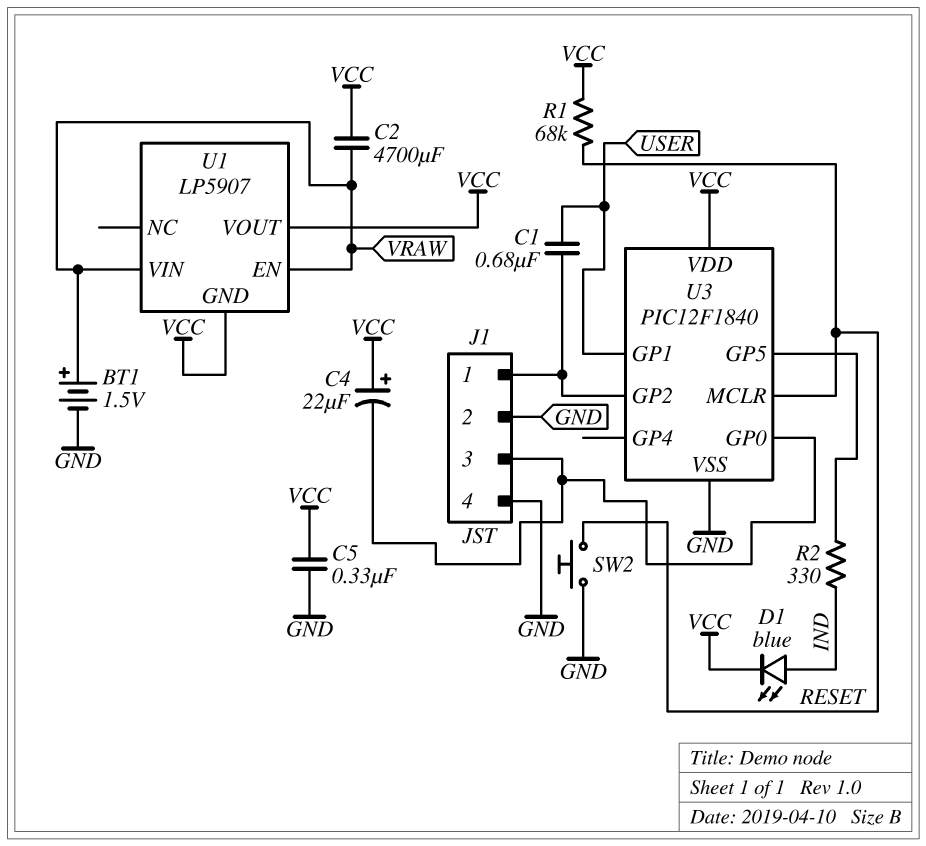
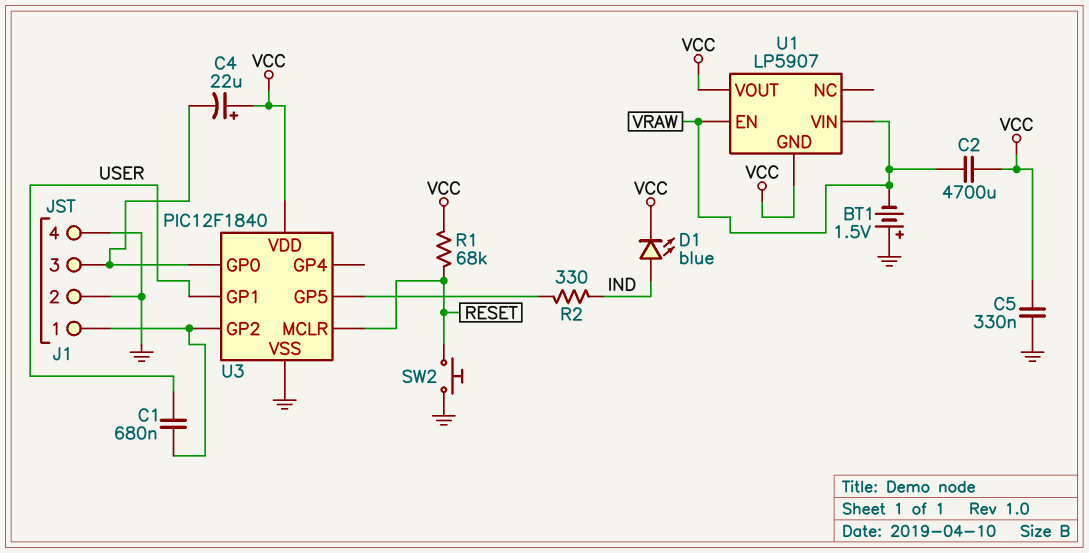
BT1: 1.5V (plus VRAW, minus GND) -> 1.5V (plus GND, minus VRAW)

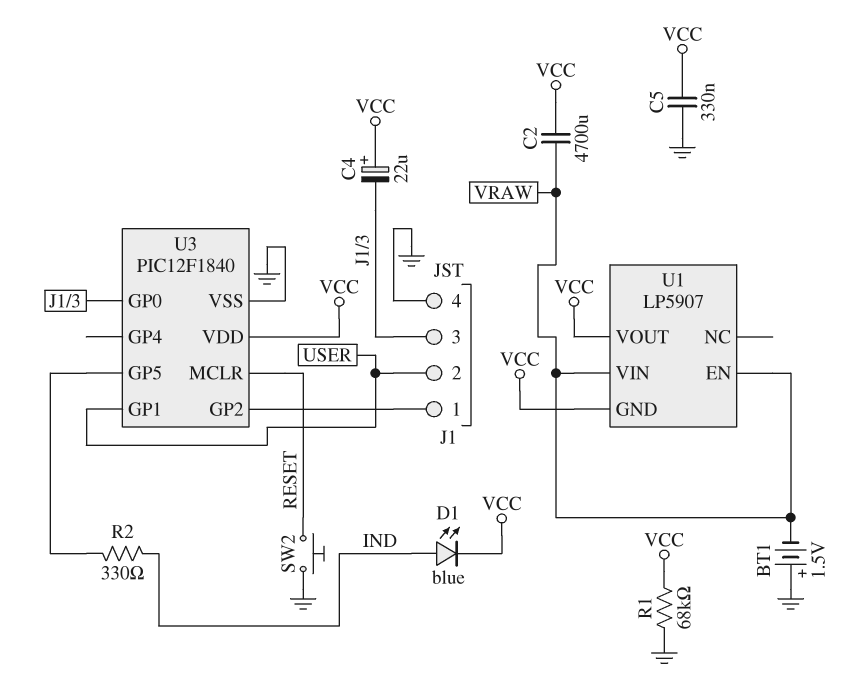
C1: 680nF (J1/1, USER) -> none
J1 pin 2: GND -> USER
R1: 68k (RESET, VCC) -> 68k (GND, VCC)

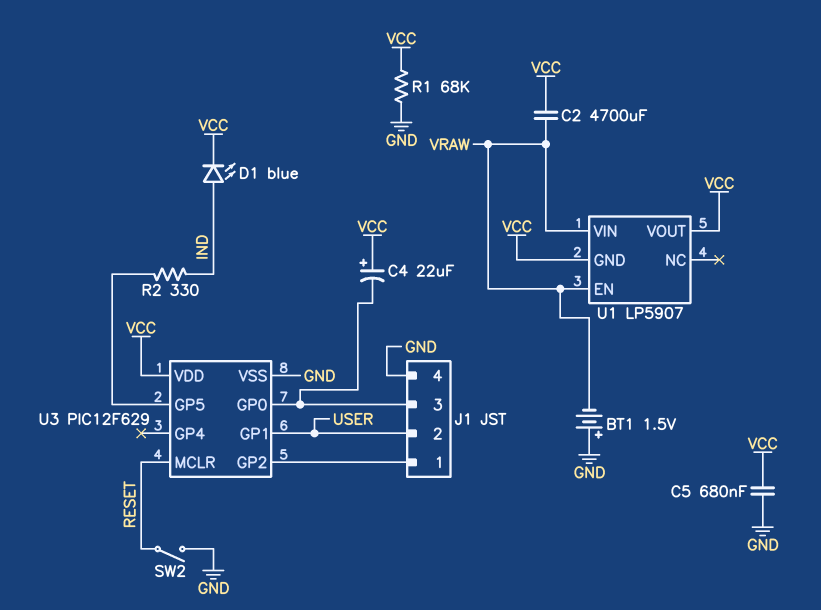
C5: 330nF (GND, VCC) -> 680nF (GND, VCC)
SW2: button (GND, RESET) -> switch (GND, RESET)
U3: PIC12F1840 -> PIC12F629

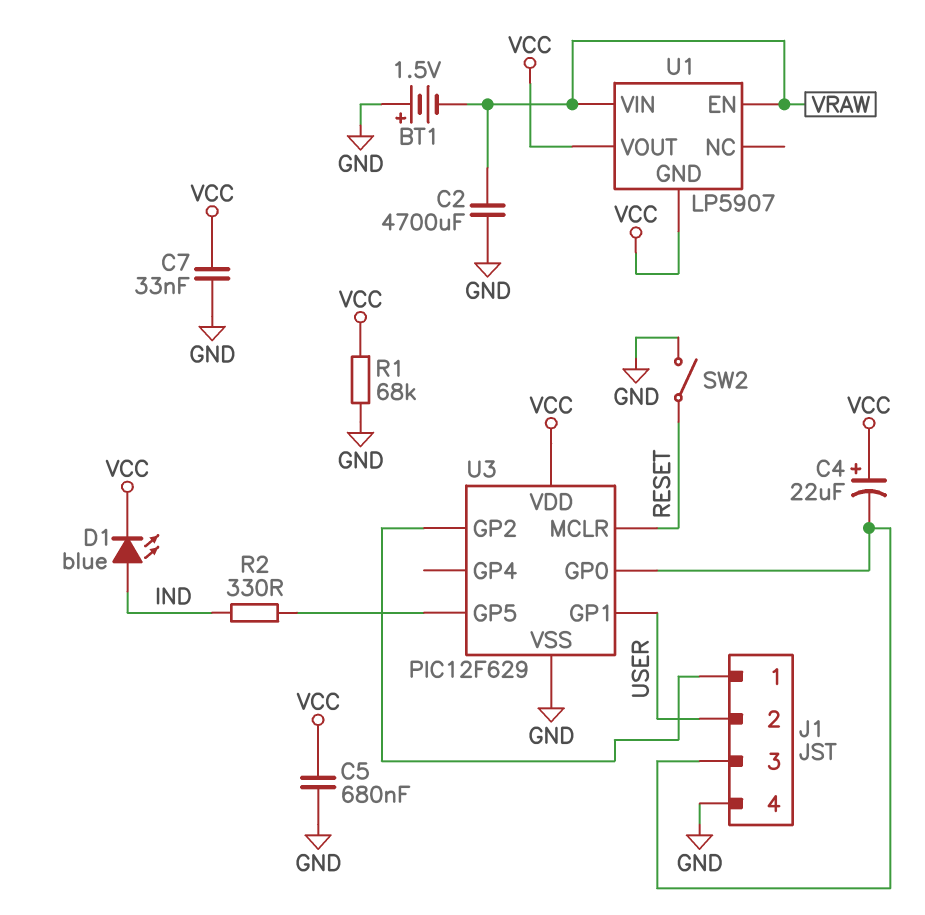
C2: 4700uF (VCC, VRAW) -> 4700uF (GND, VRAW)
C7: none -> 33nF (GND, VCC)

